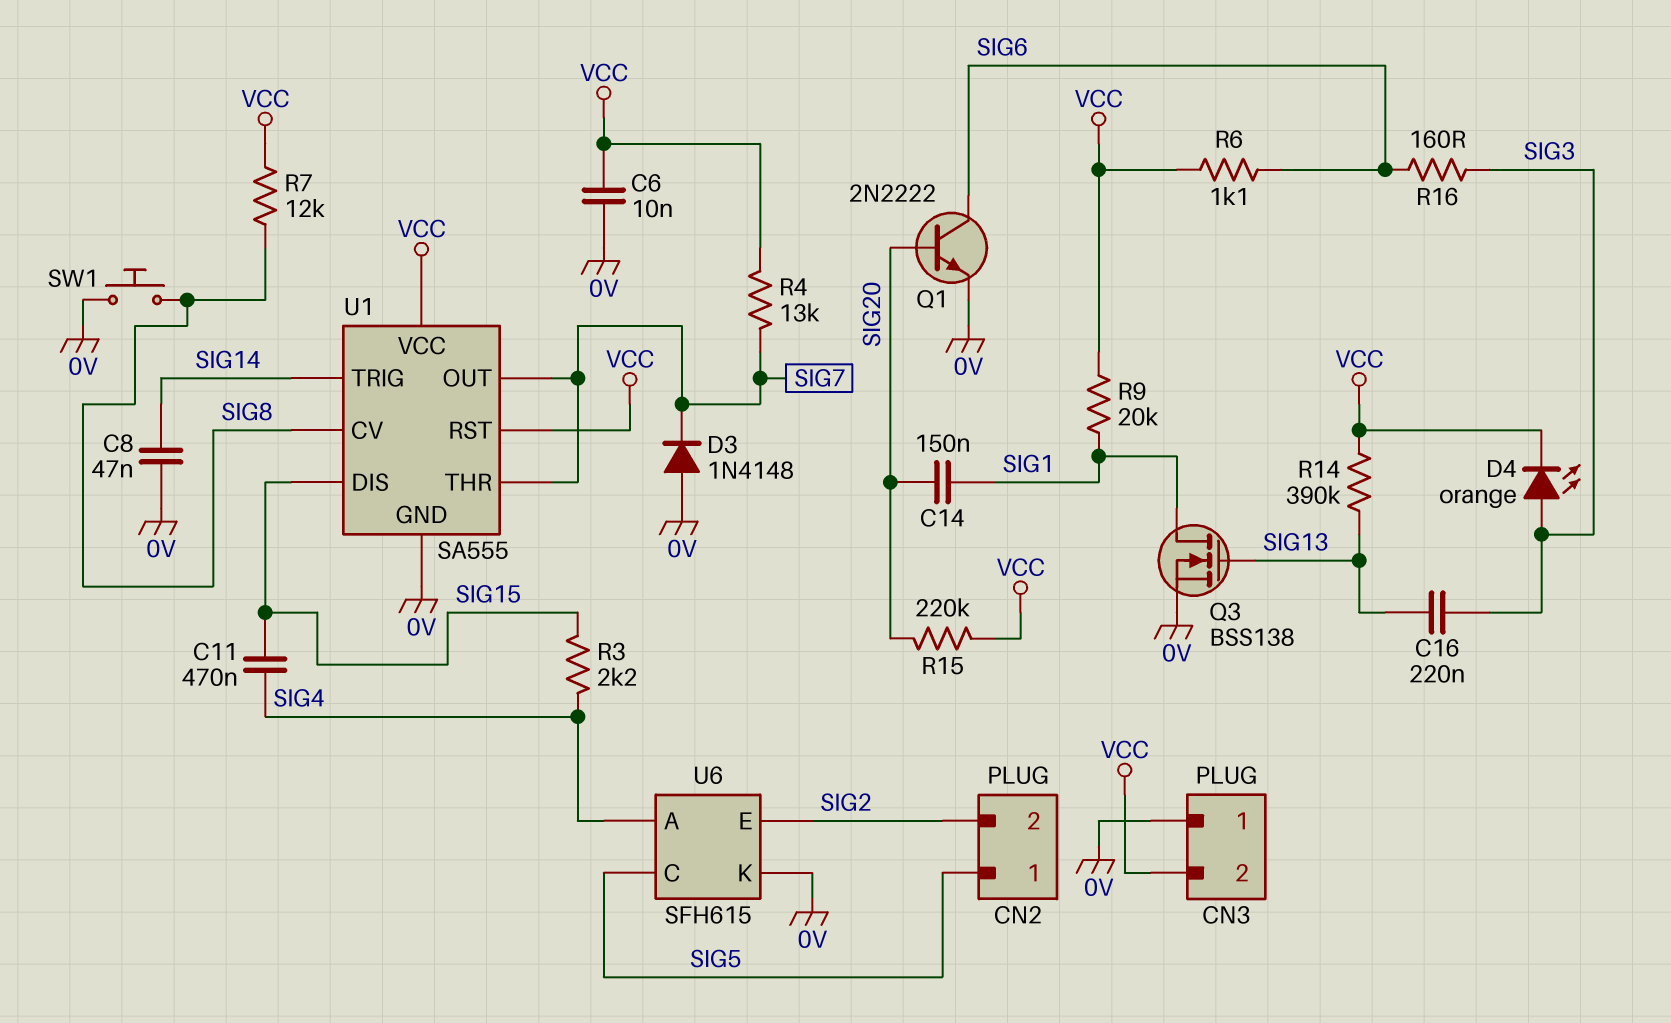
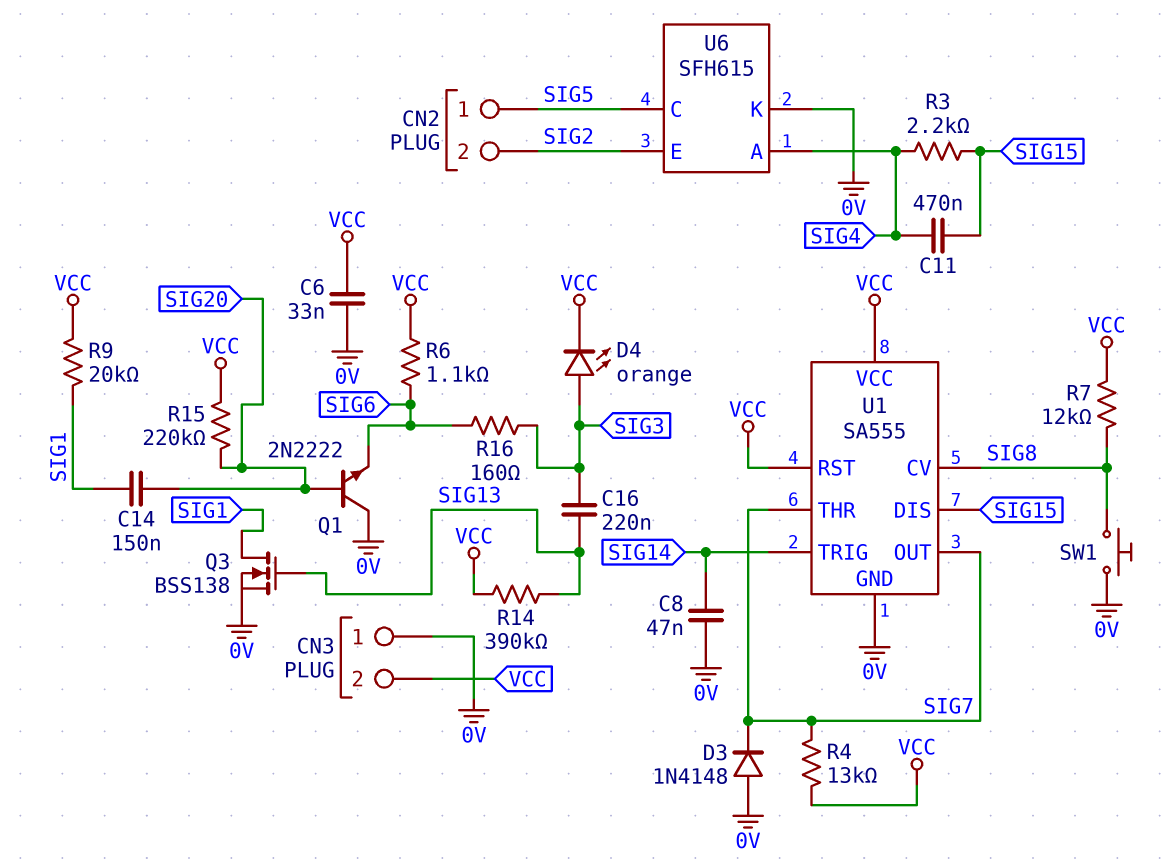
C6: 10nF (0V, VCC) -> 33nF (0V, VCC)
Q1: NPN 2N2222 (B SIG20, C SIG6, E 0V) -> NPN 2N2222 (B SIG20, C 0V, E SIG6)

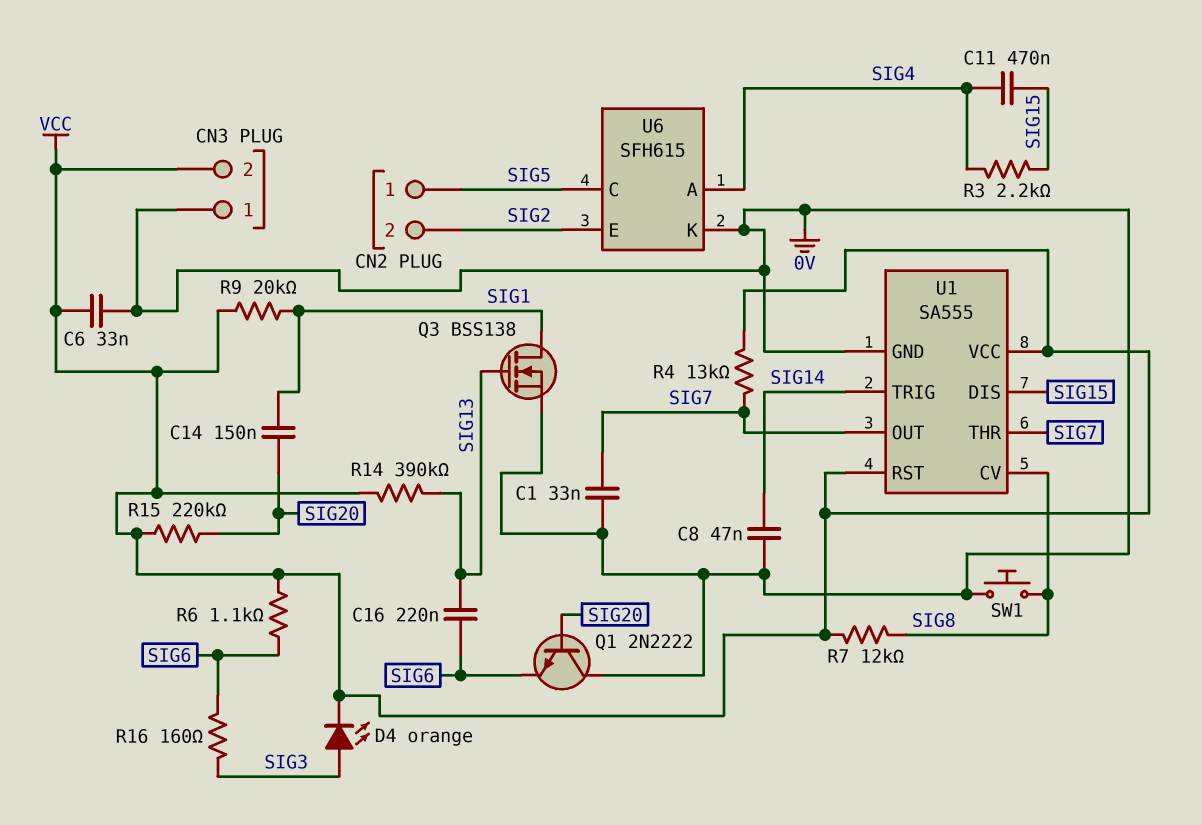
C1: none -> 33nF (0V, SIG7)
C16: 220nF (SIG3, SIG13) -> 220nF (SIG6, SIG13)
D3: diode 1N4148 (A 0V, K SIG7) -> none

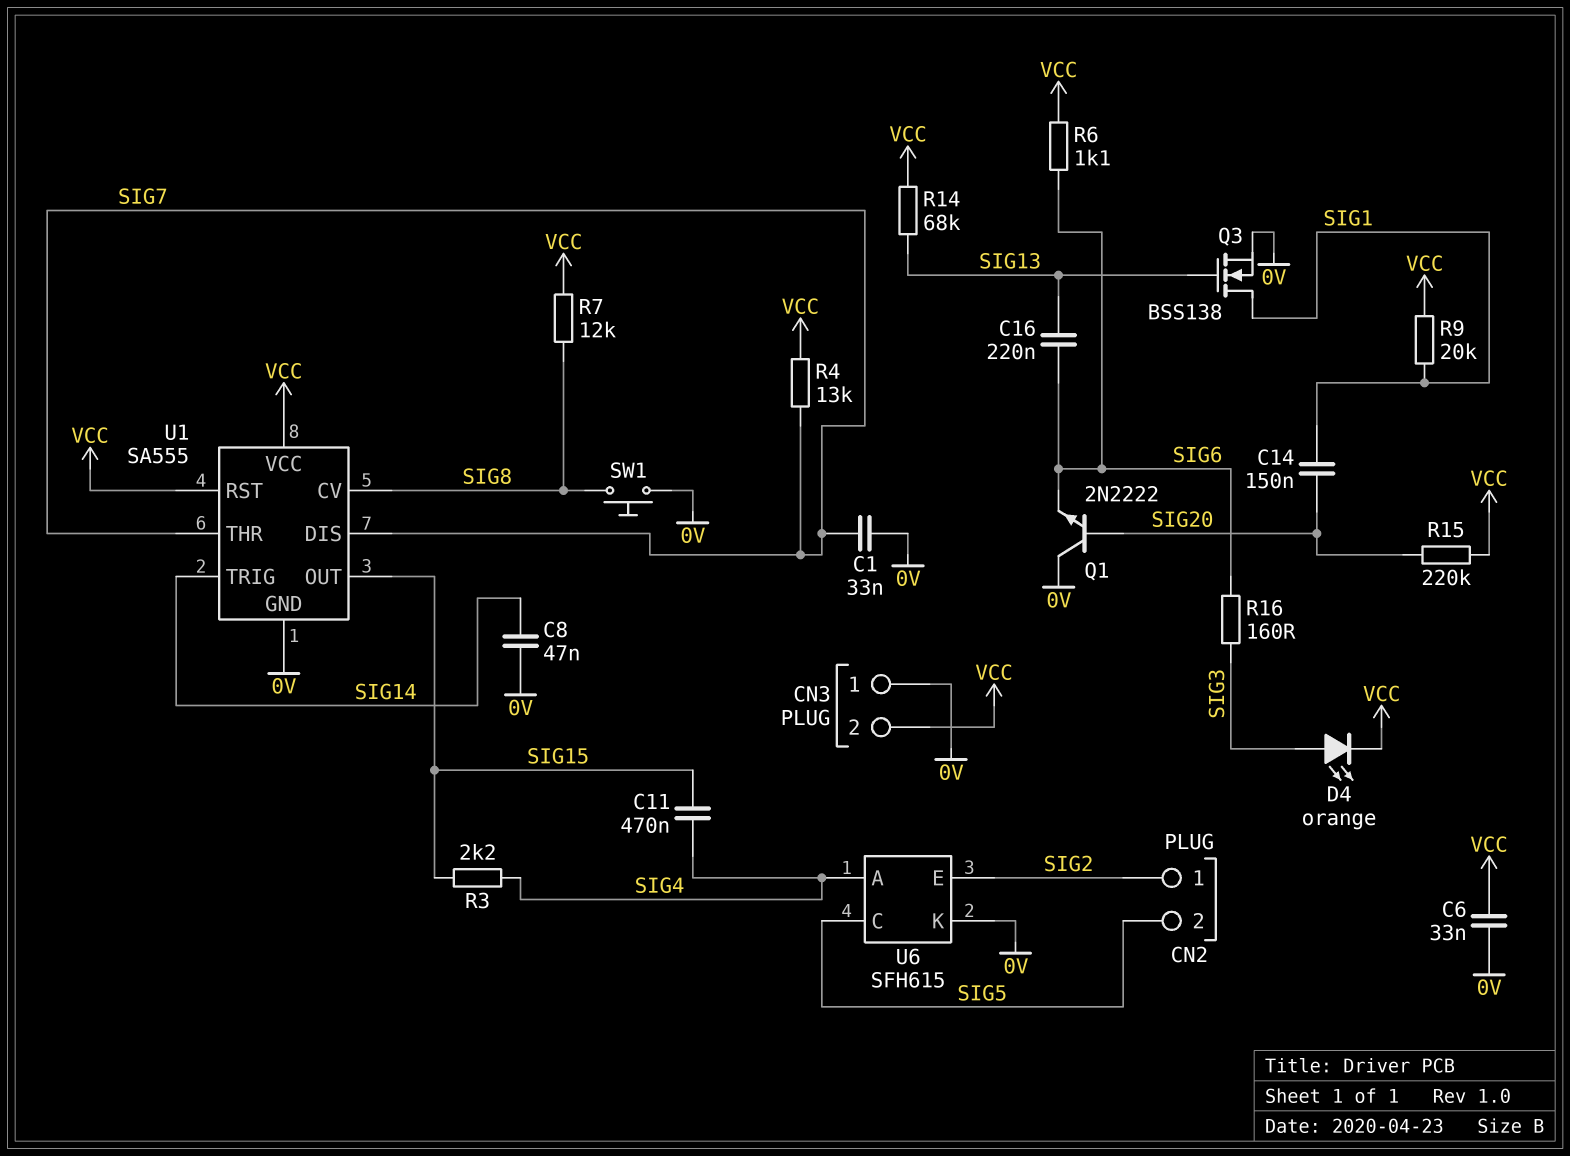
CN2 pin 1: SIG5 -> SIG2
CN2 pin 2: SIG2 -> SIG5
R14: 390k (SIG13, VCC) -> 68k (SIG13, VCC)
U1 pin DIS: SIG15 -> SIG7
U1 pin OUT: SIG7 -> SIG15

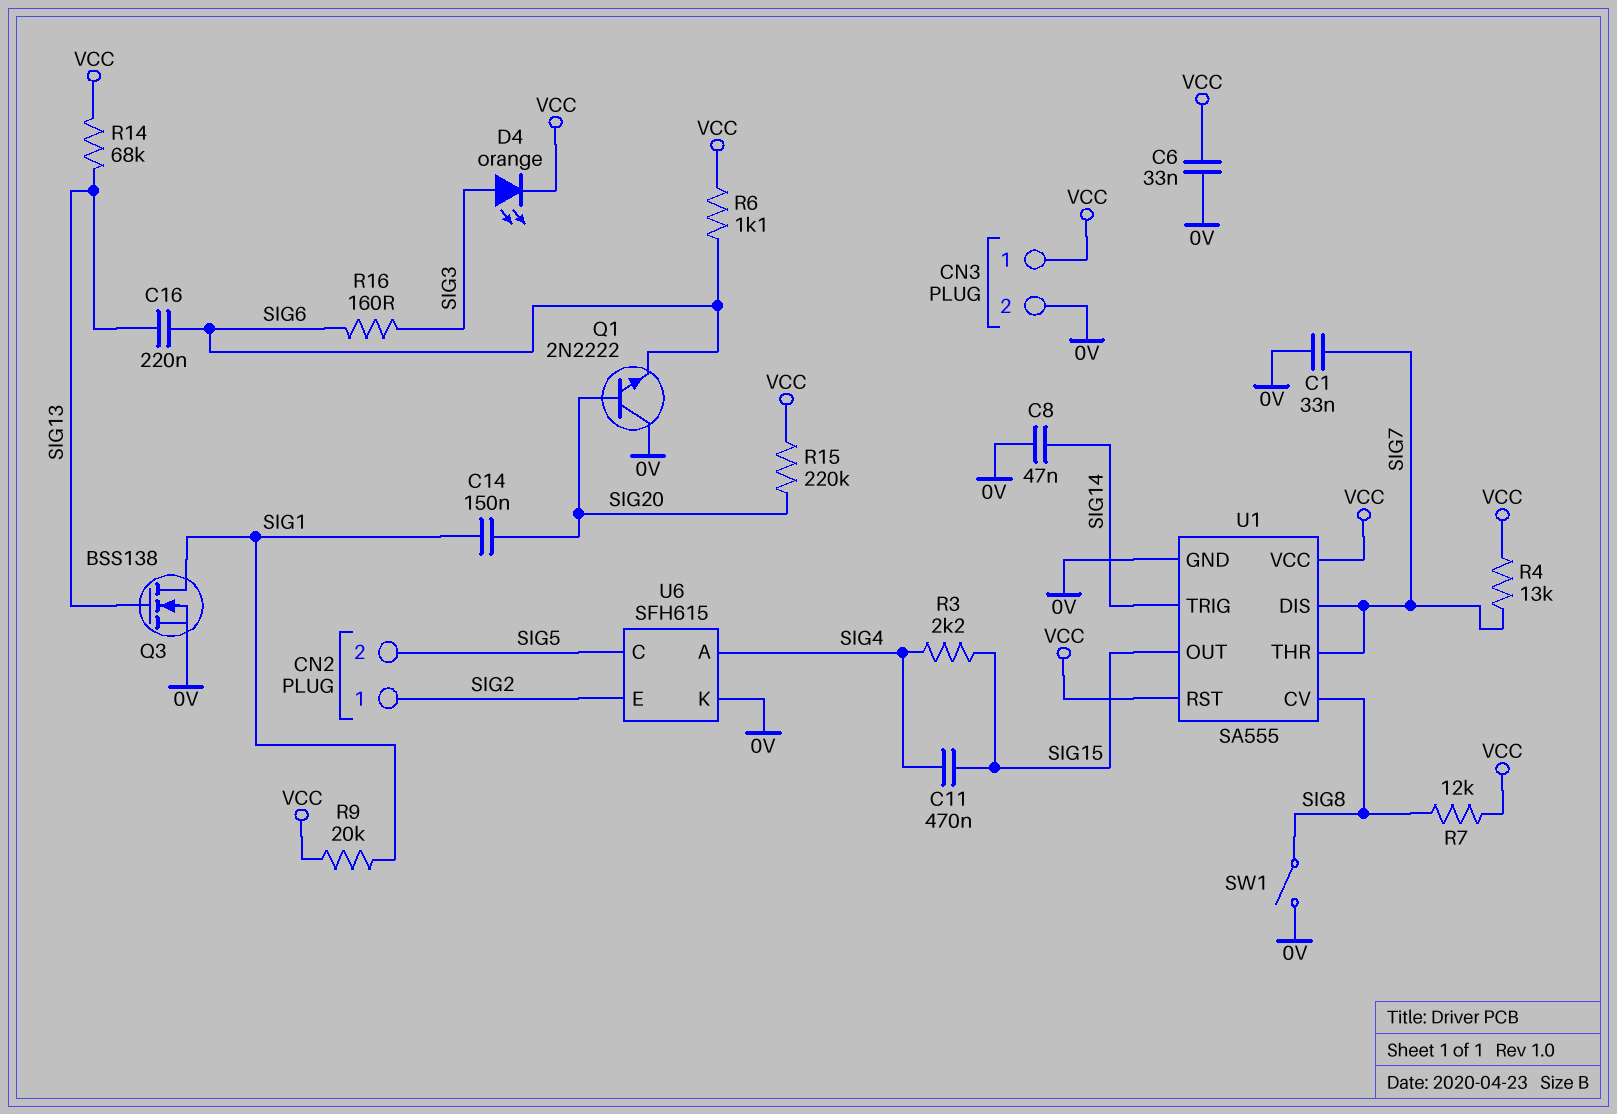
CN3 pin 1: 0V -> VCC
CN3 pin 2: VCC -> 0V
SW1: button (0V, SIG8) -> switch (0V, SIG8)

